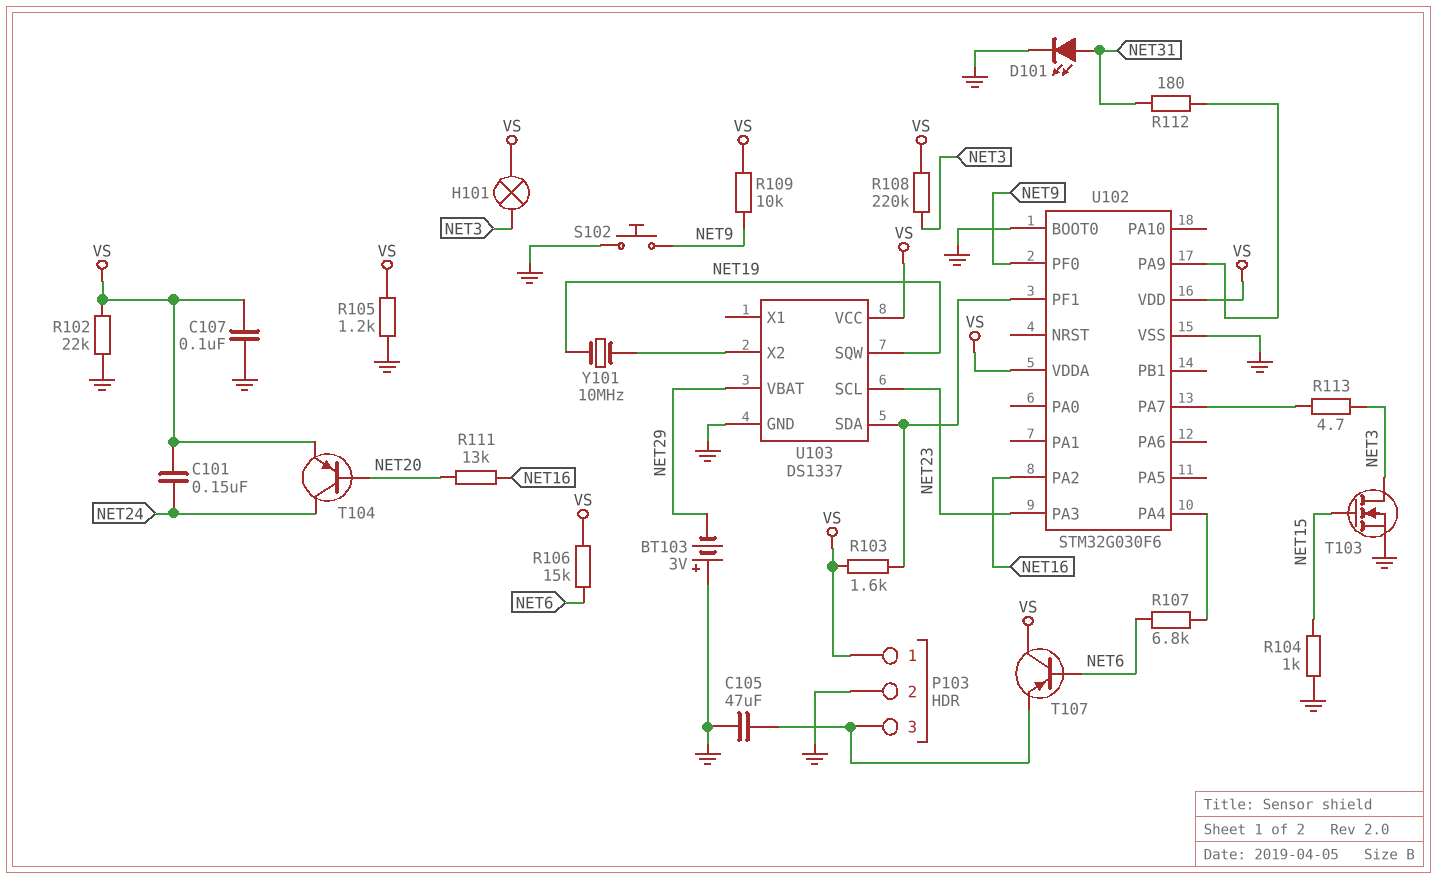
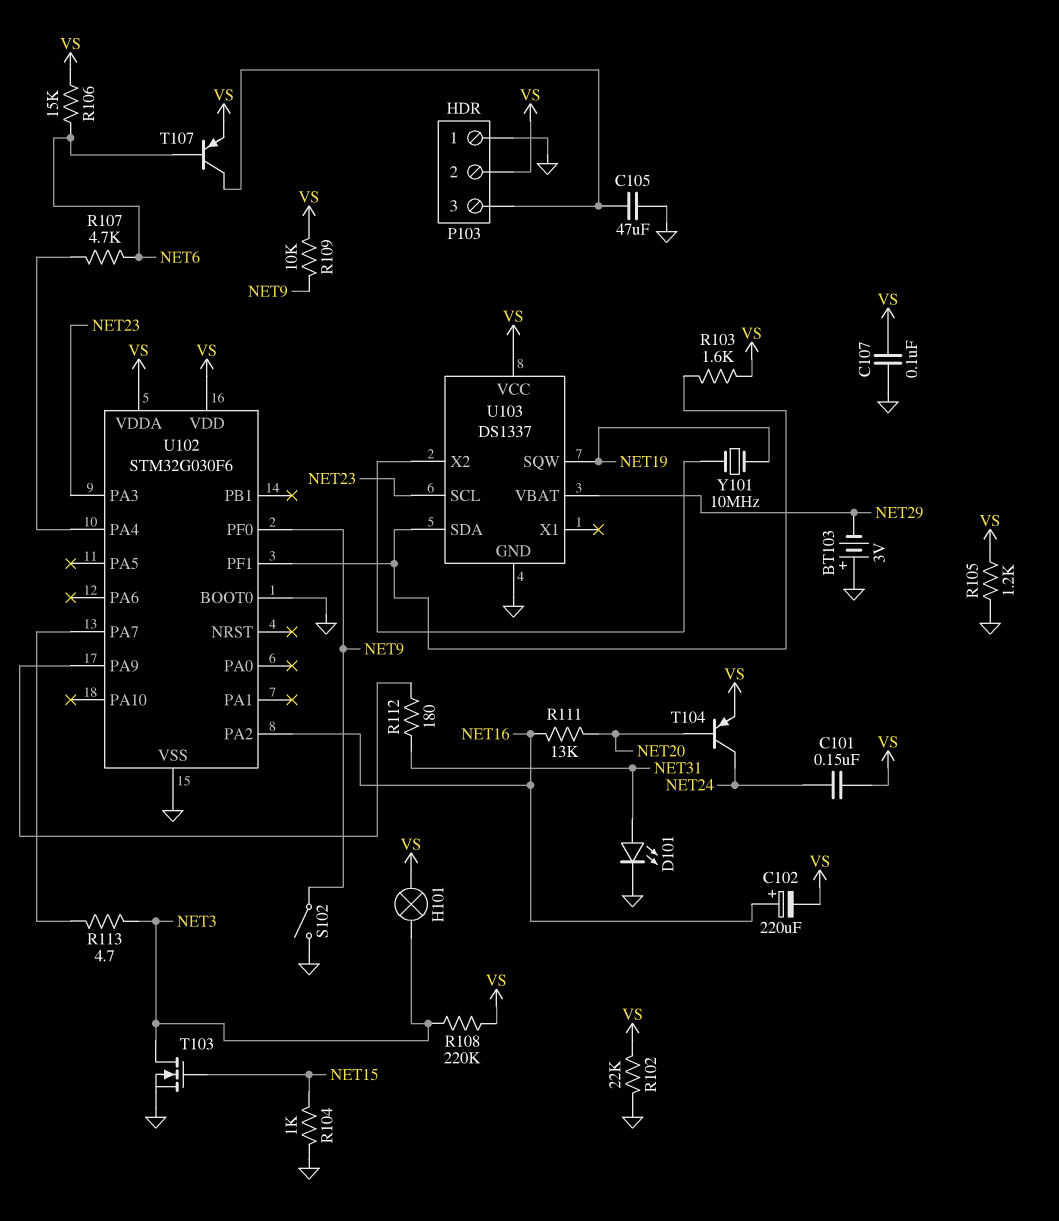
C102: none -> 220uF (plus NET16, minus VS)
P103 pin 1: VS -> GND
P103 pin 2: GND -> VS
R107: 6.8k (NET6, U102/PA4) -> 4.7k (NET6, U102/PA4)
S102: button (GND, NET9) -> switch (GND, NET9)
T107: PNP (B NET6, C VS, E P103/3) -> PNP (B NET6, C P103/3, E VS)

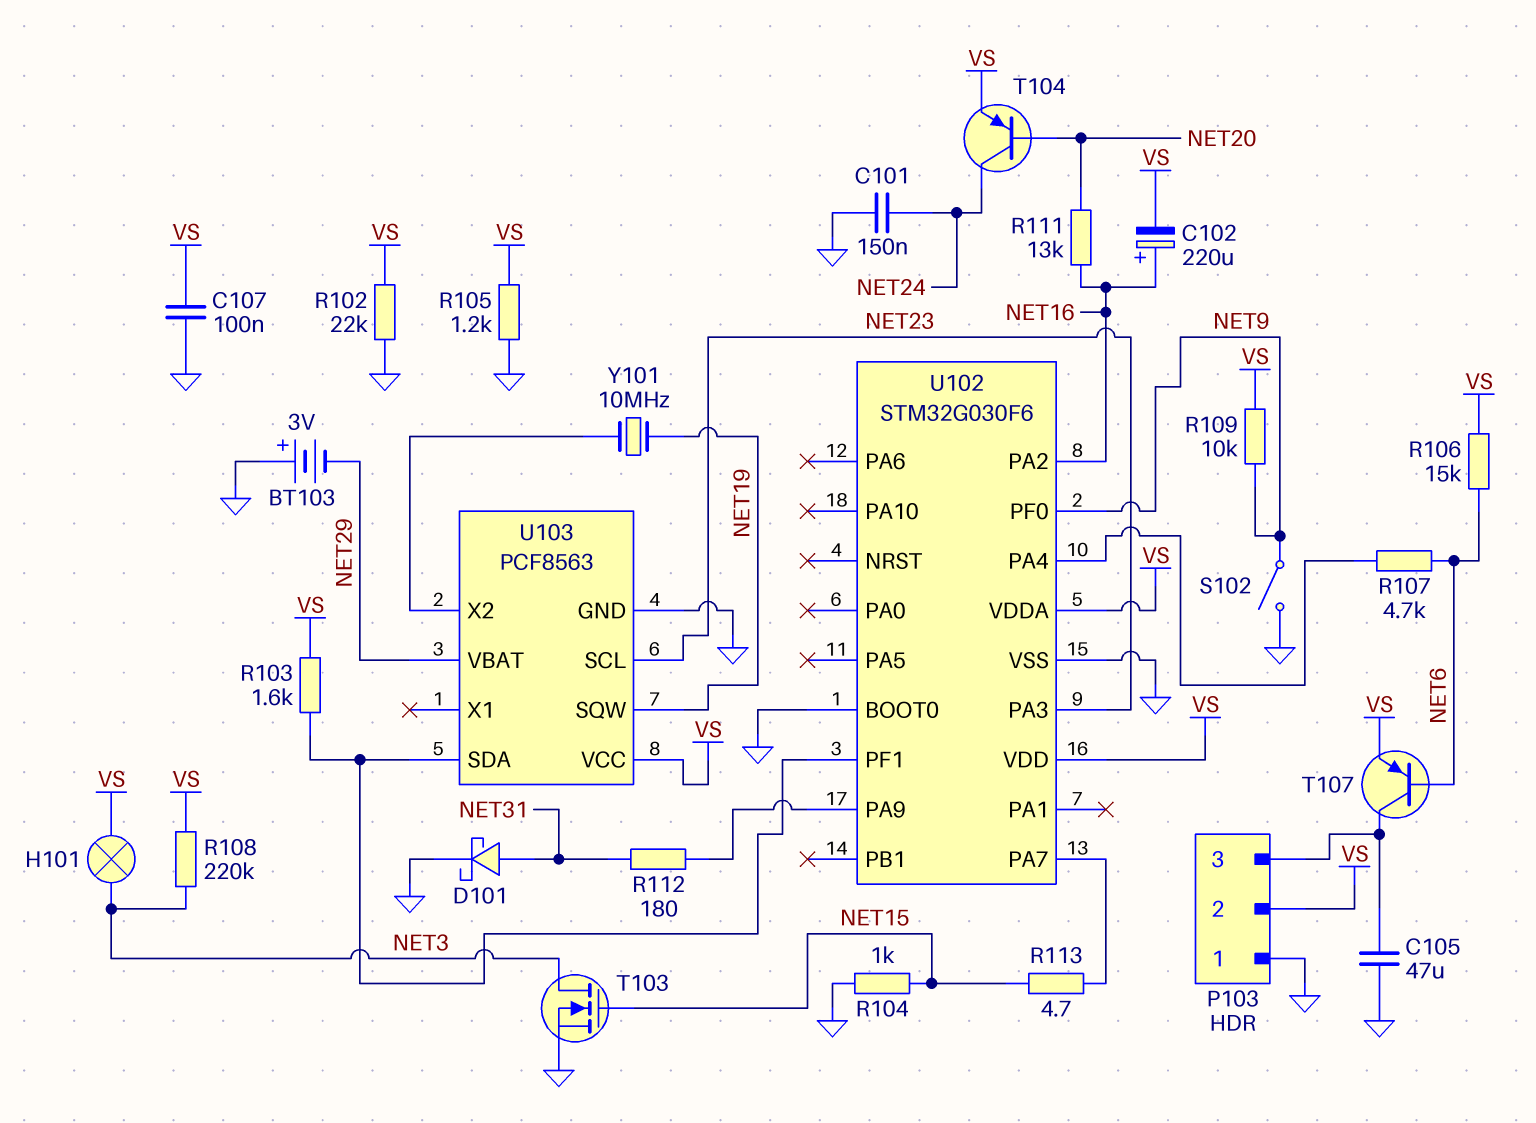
C101: 150nF (NET24, VS) -> 150nF (GND, NET24)
D101: LED (A NET31, K GND) -> schottky (A NET31, K GND)
R113: 4.7 (NET3, U102/PA7) -> 4.7 (NET15, U102/PA7)
U103: DS1337 -> PCF8563

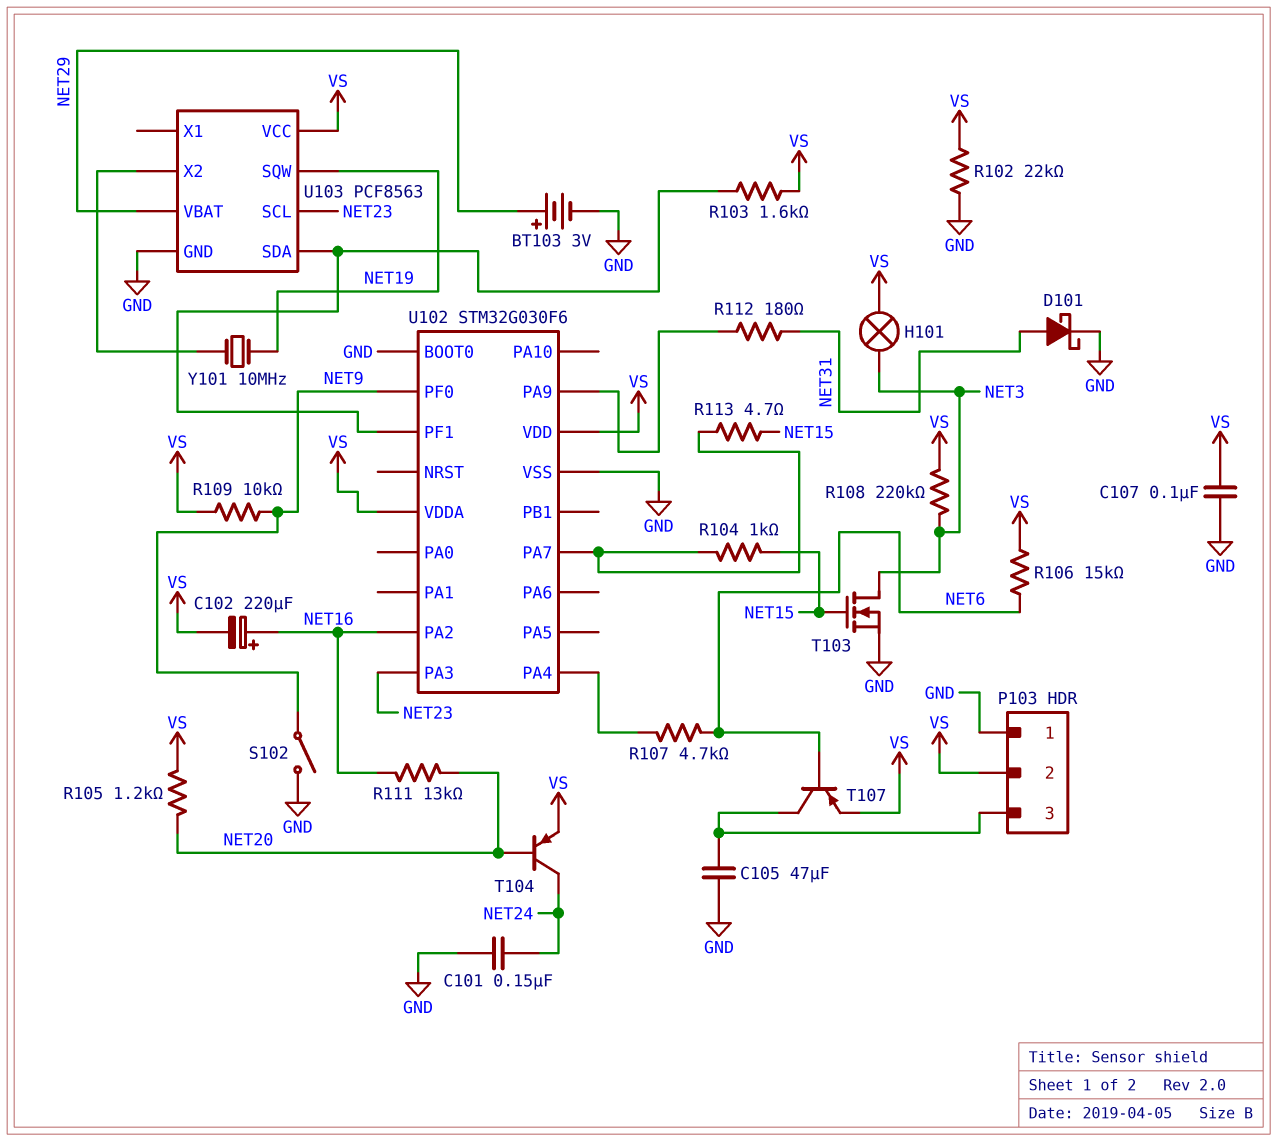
BT103: 3V (plus GND, minus NET29) -> 3V (plus NET29, minus GND)
R104: 1k (GND, NET15) -> 1k (NET15, U102/PA7)
R105: 1.2k (GND, VS) -> 1.2k (NET20, VS)

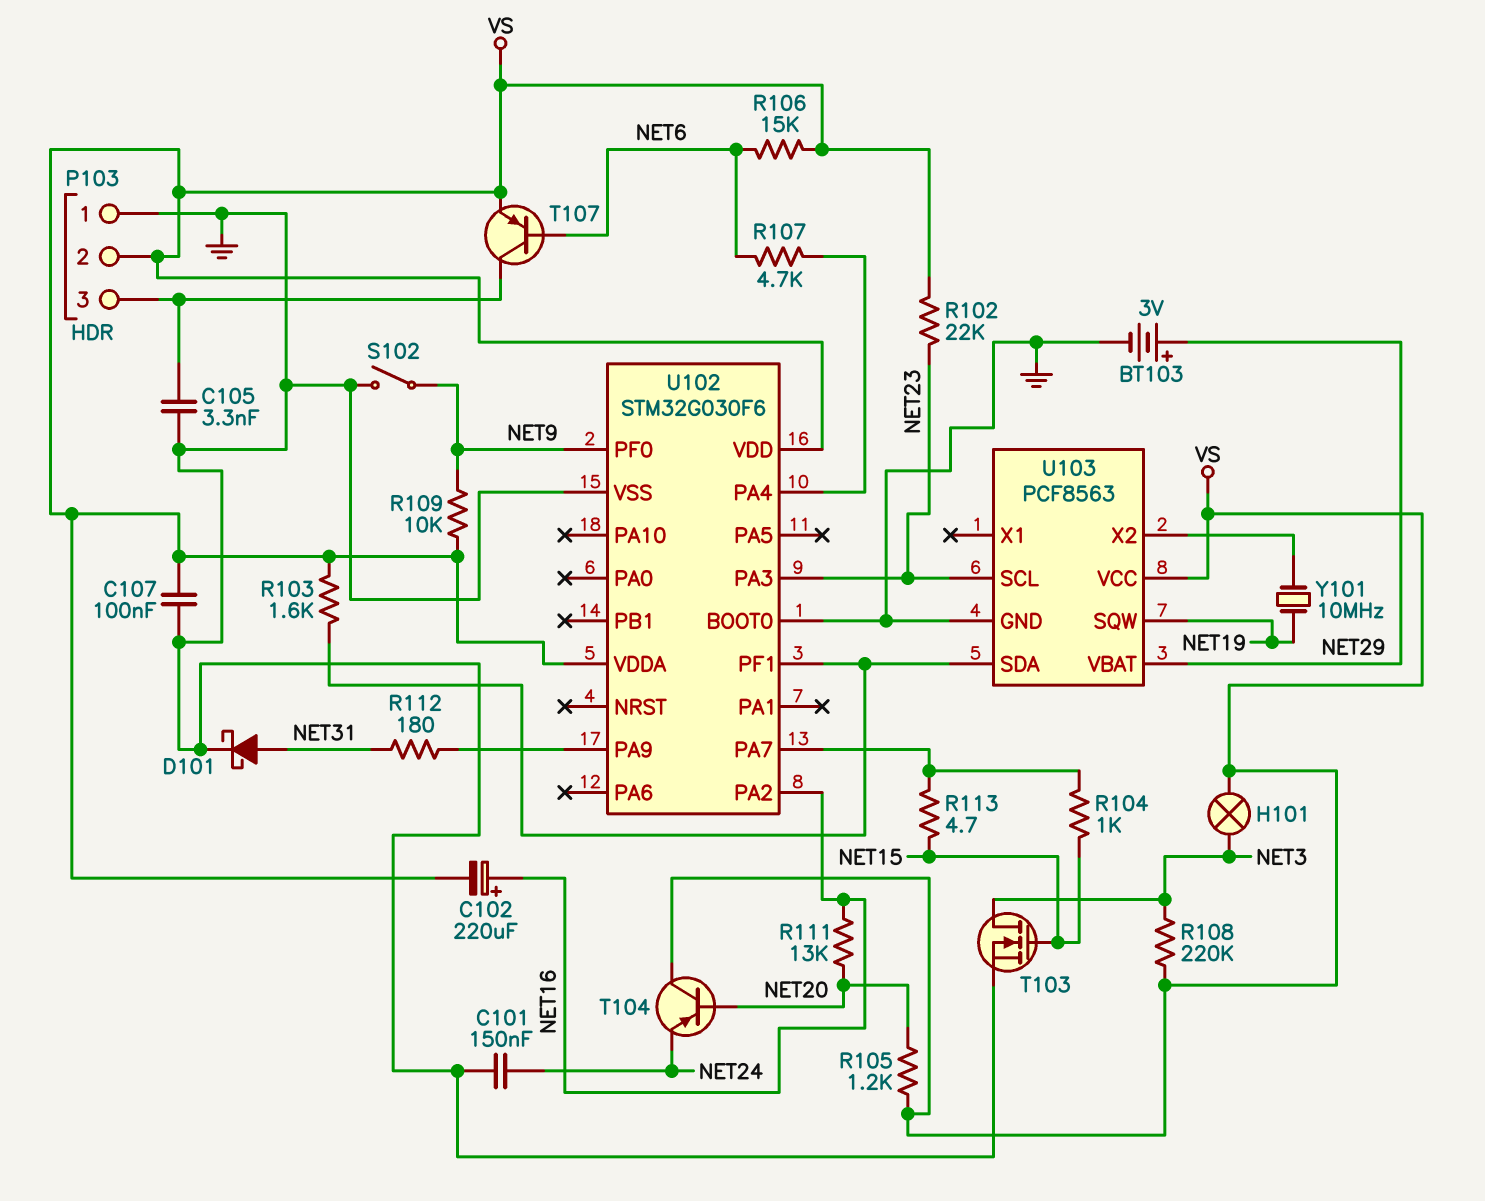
C105: 47uF (GND, P103/3) -> 3.3nF (GND, P103/3)
R102: 22k (GND, VS) -> 22k (NET23, VS)
T104: PNP (B NET20, C NET24, E VS) -> PNP (B NET20, C VS, E NET24)

